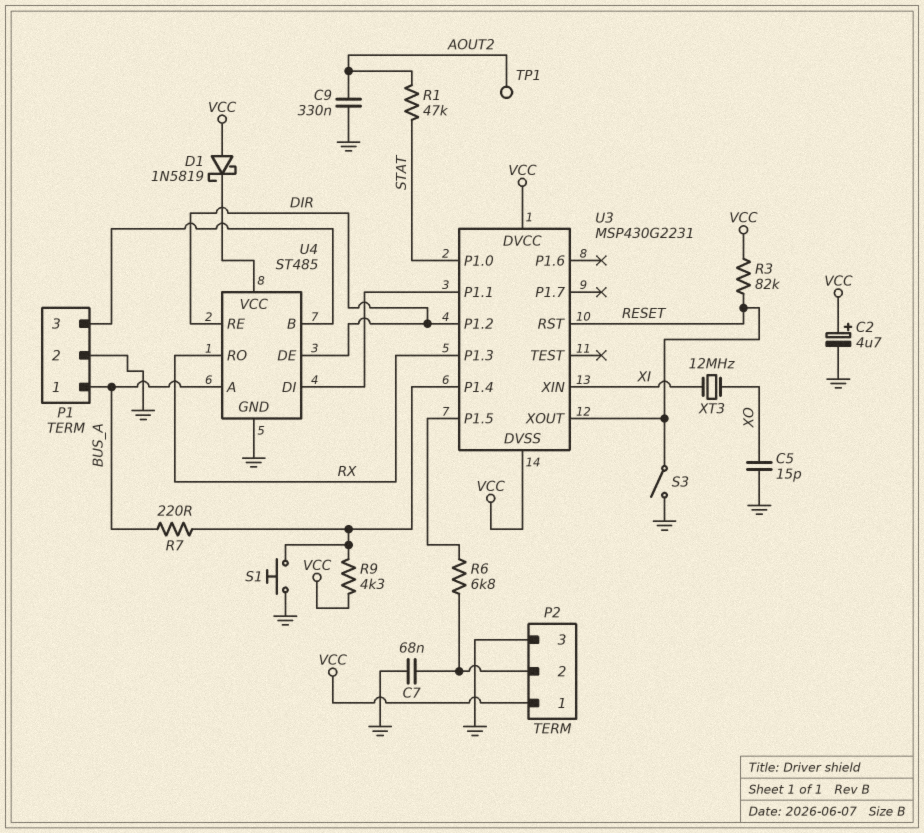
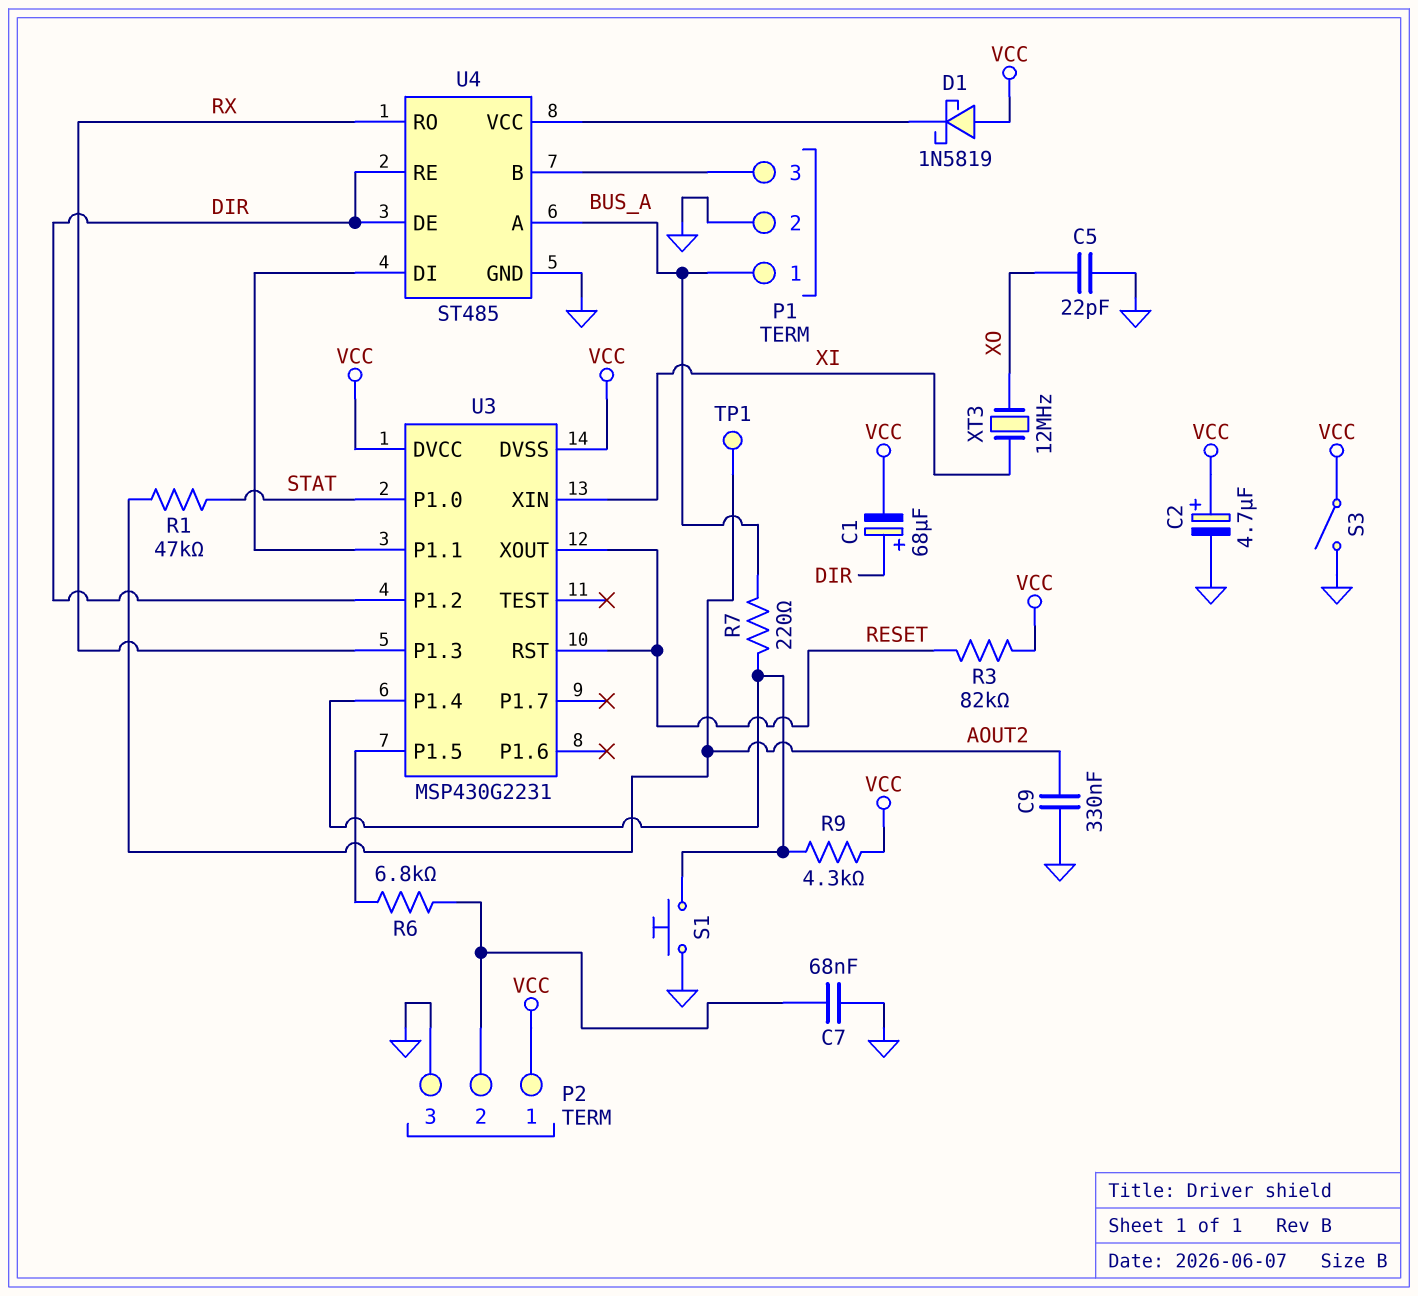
C1: none -> 68uF (plus DIR, minus VCC)
C5: 15pF (GND, XO) -> 22pF (GND, XO)
S3: switch (GND, RESET) -> switch (GND, VCC)

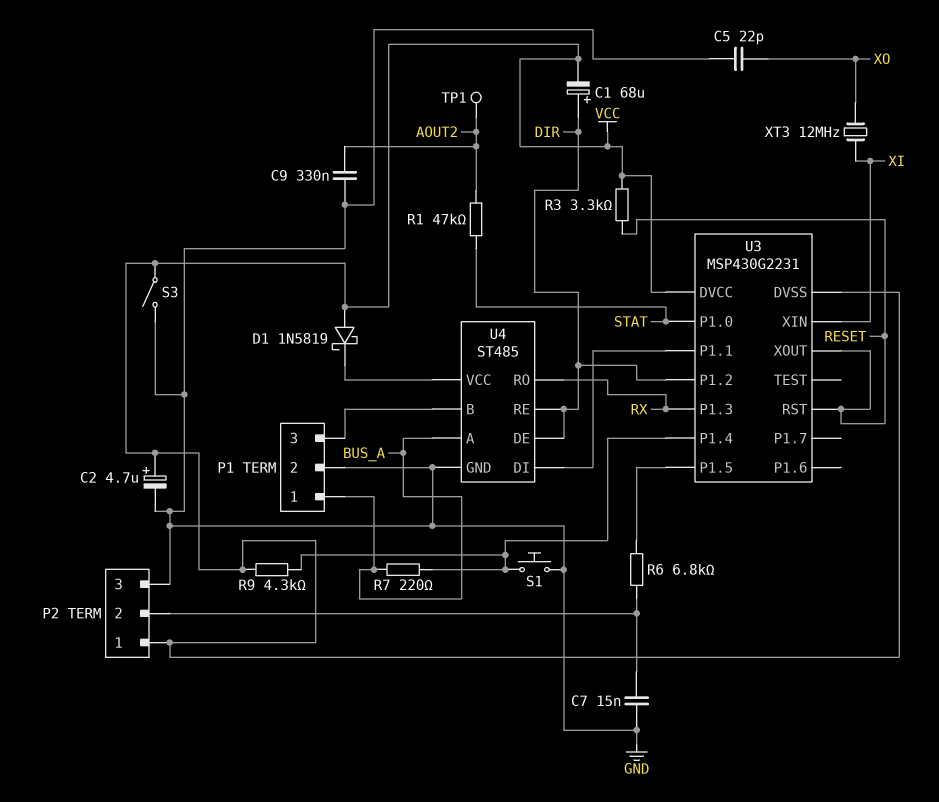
C7: 68nF (GND, P2/2) -> 15nF (GND, P2/2)
R3: 82k (RESET, VCC) -> 3.3k (RESET, VCC)

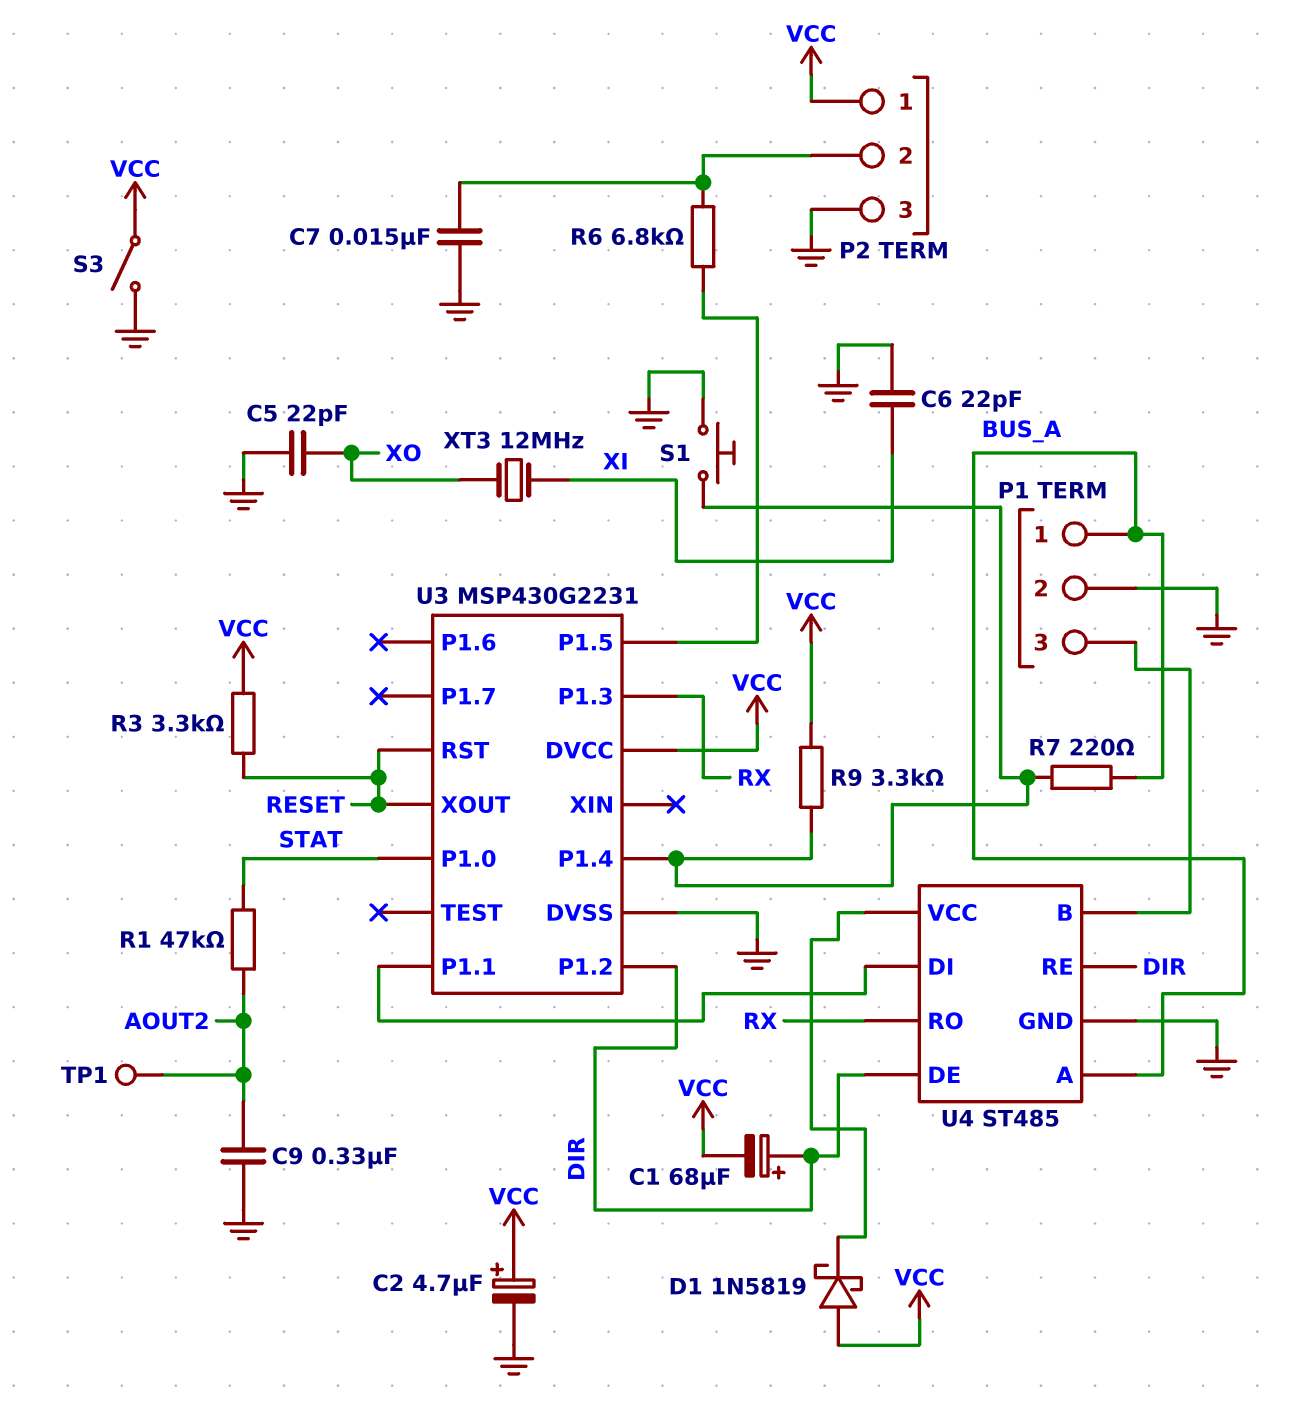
C6: none -> 22pF (GND, XI)
R9: 4.3k (U3/P1.4, VCC) -> 3.3k (U3/P1.4, VCC)
U3 pin DVSS: VCC -> GND
U3 pin XIN: XI -> none

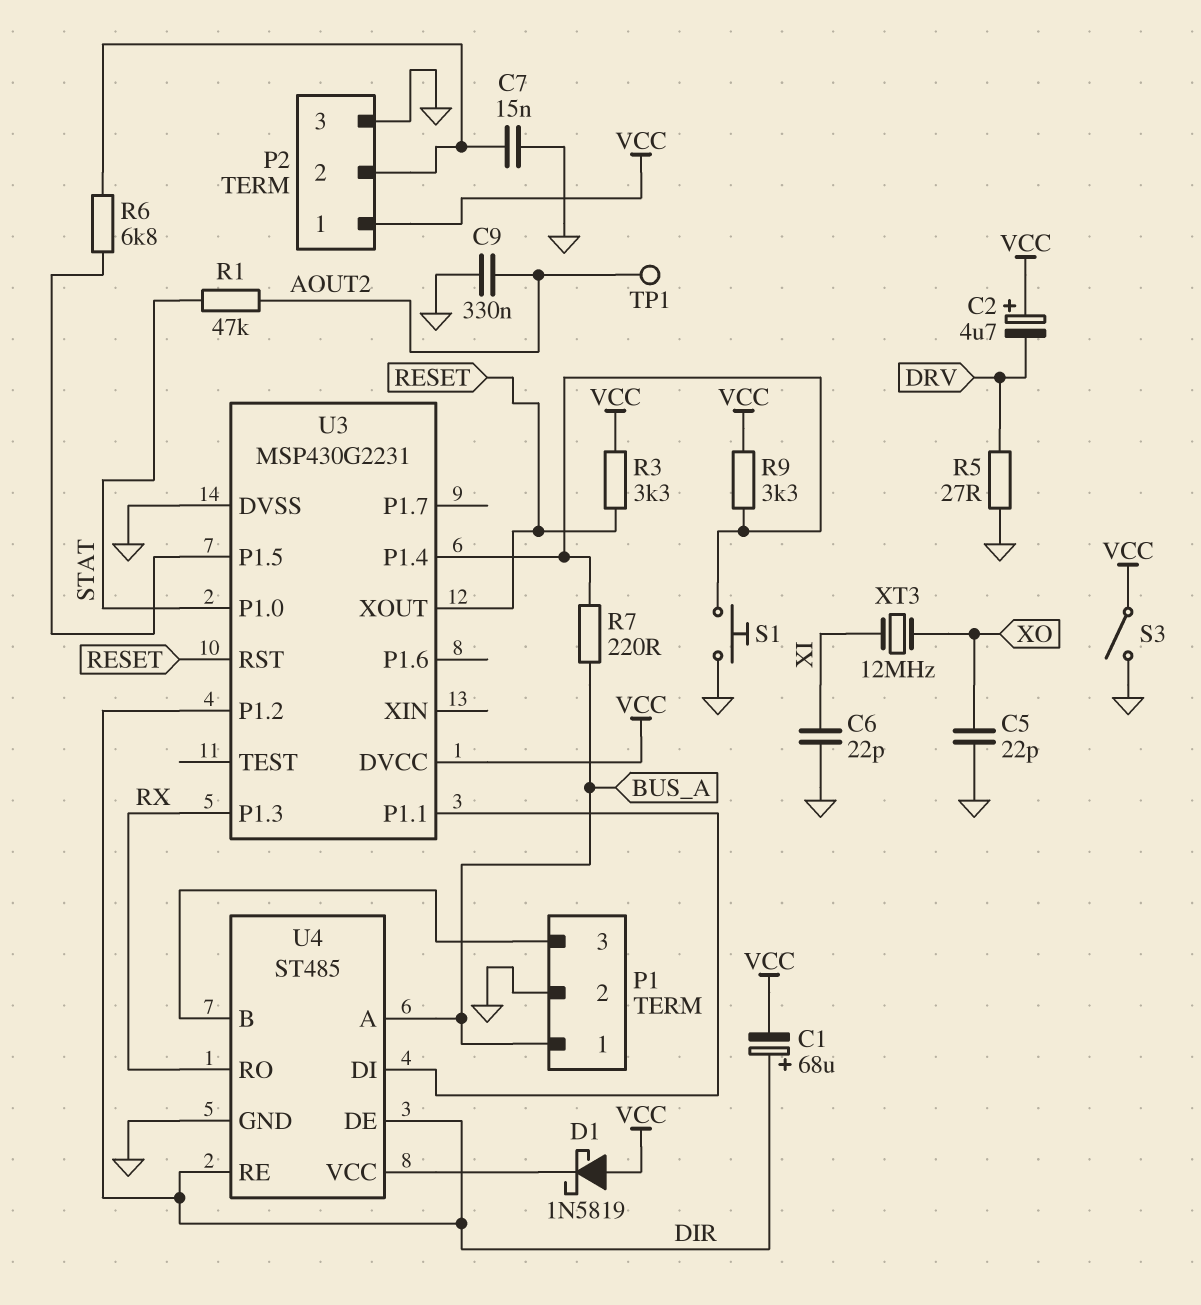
C2: 4.7uF (plus VCC, minus GND) -> 4.7uF (plus VCC, minus DRV)
R5: none -> 27 (DRV, GND)

